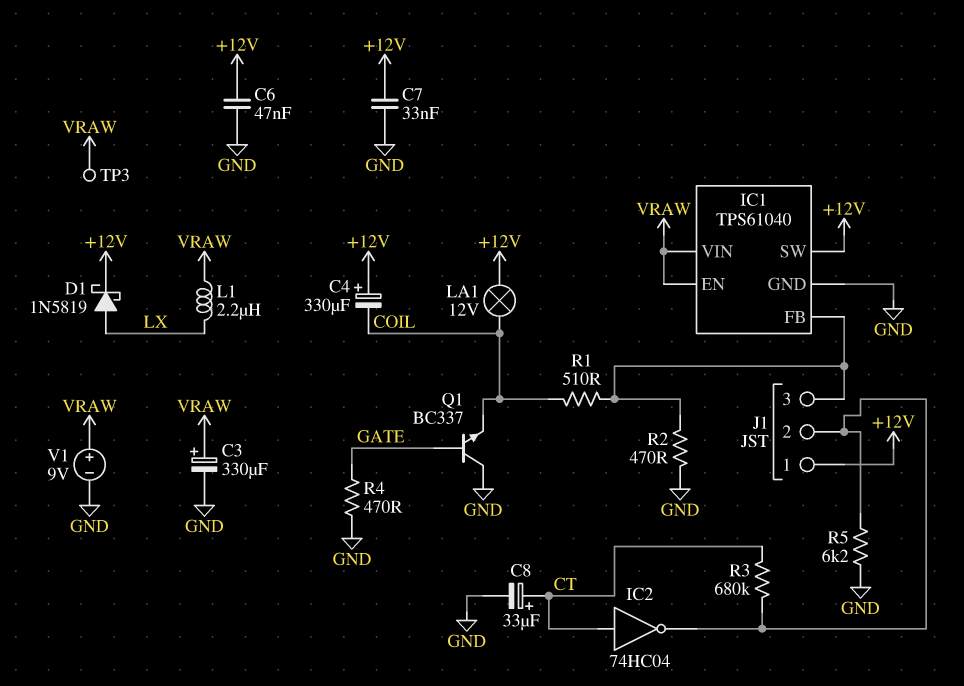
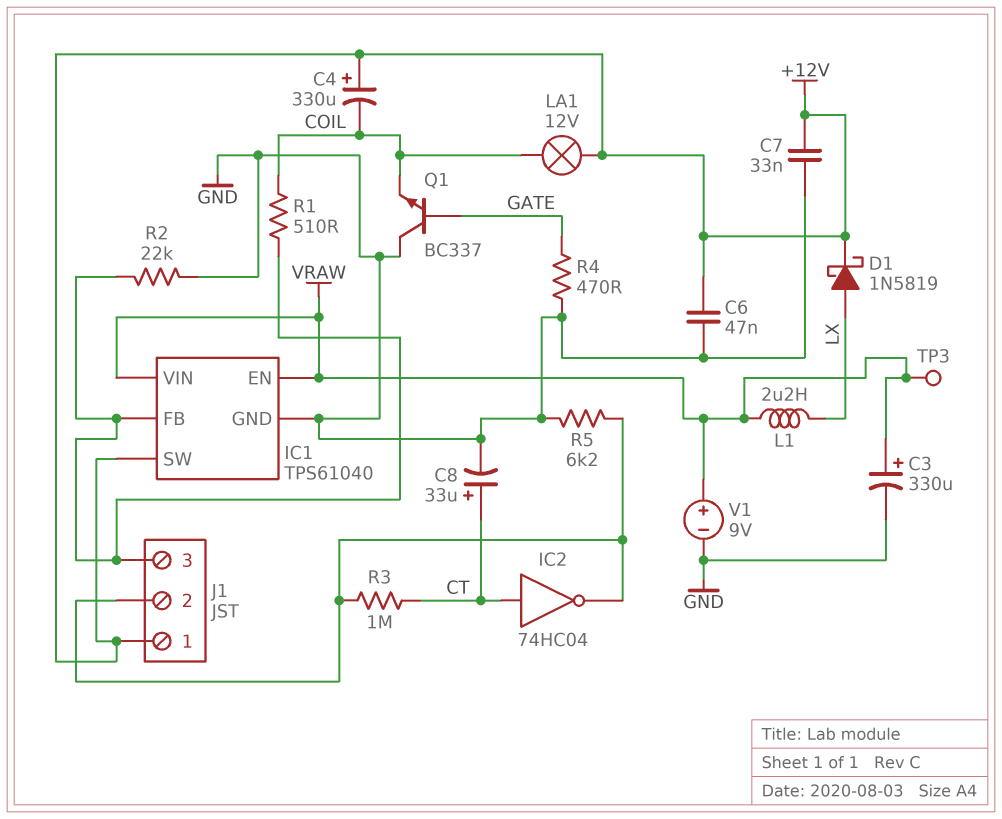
R2: 470 (GND, IC1/FB) -> 22k (GND, IC1/FB)
R3: 680k (CT, J1/2) -> 1M (CT, J1/2)

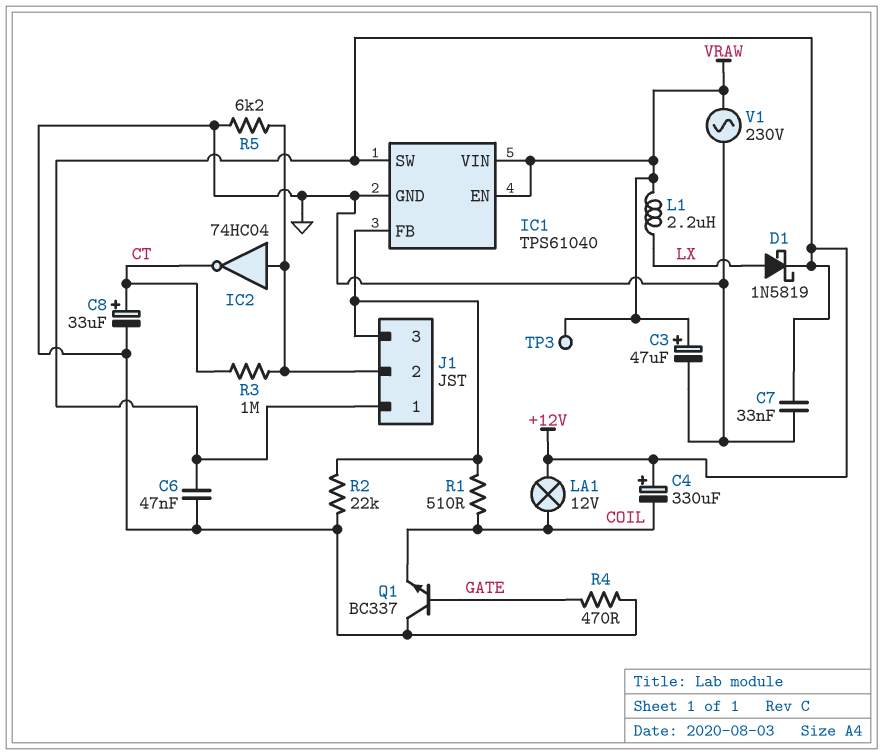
C3: 330uF (plus VRAW, minus GND) -> 47uF (plus VRAW, minus GND)
IC2: NOT 74HC04 (in CT, out J1/2) -> NOT 74HC04 (in J1/2, out CT)
V1: 9V (plus VRAW, minus GND) -> AC 230V (GND, VRAW)

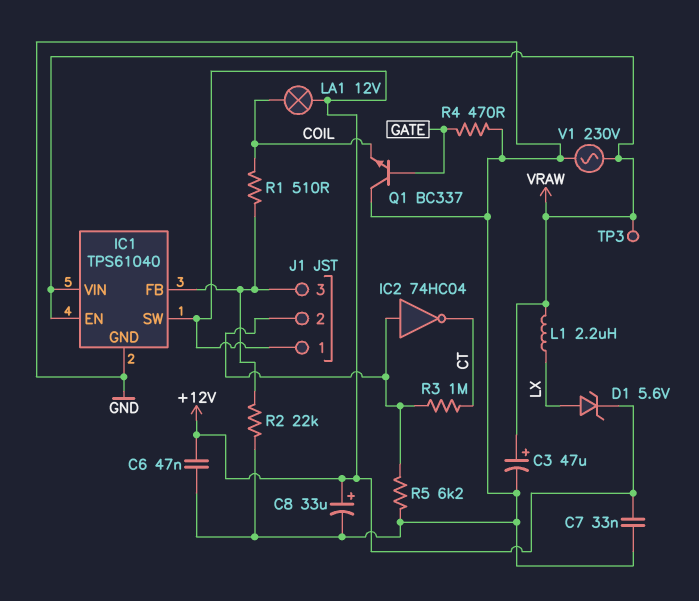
C4: 330uF (plus +12V, minus COIL) -> none
C8: 33uF (plus CT, minus GND) -> 33uF (plus +12V, minus GND)
D1: schottky 1N5819 (A LX, K +12V) -> zener 5.6V (A LX, K +12V)

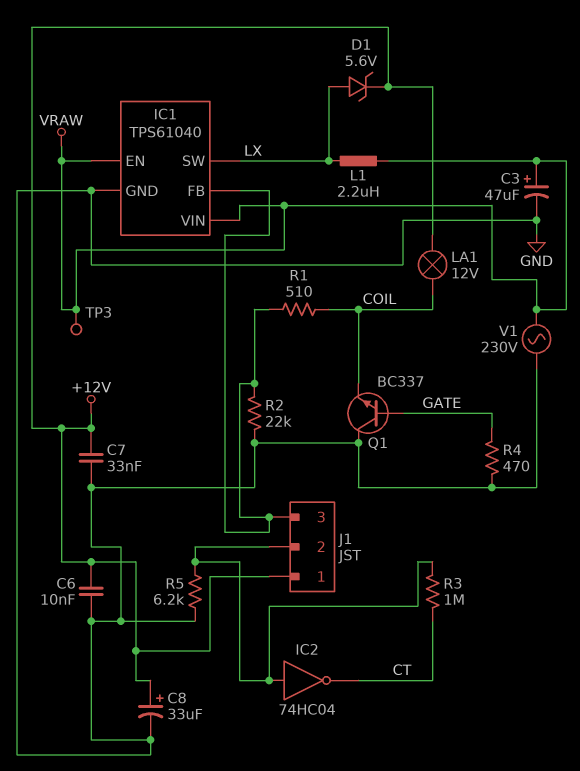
C6: 47nF (+12V, GND) -> 10nF (+12V, GND)
IC1 pin SW: +12V -> LX

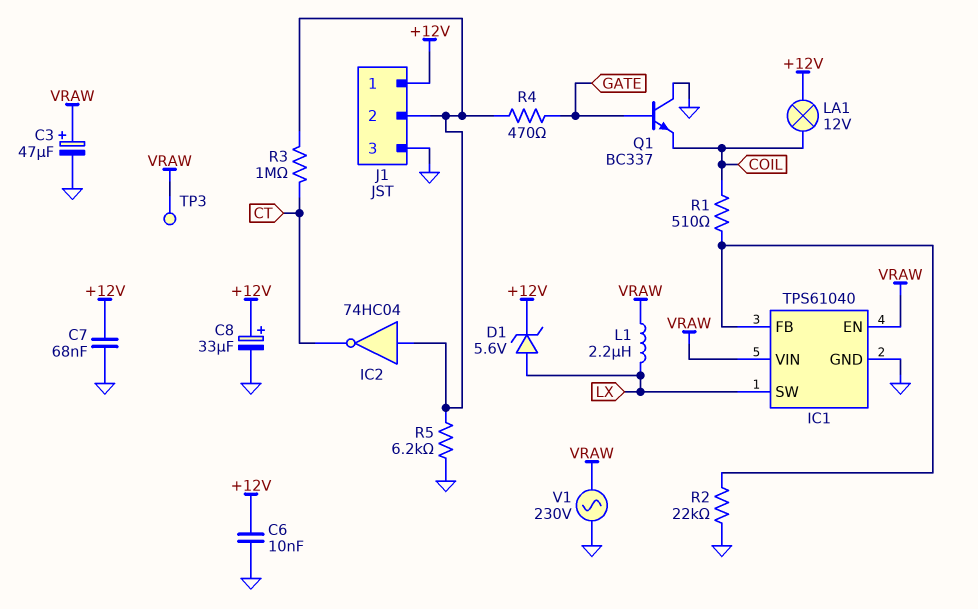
C7: 33nF (+12V, GND) -> 68nF (+12V, GND)
J1 pin 3: IC1/FB -> GND
R4: 470 (GATE, GND) -> 470 (GATE, J1/2)

